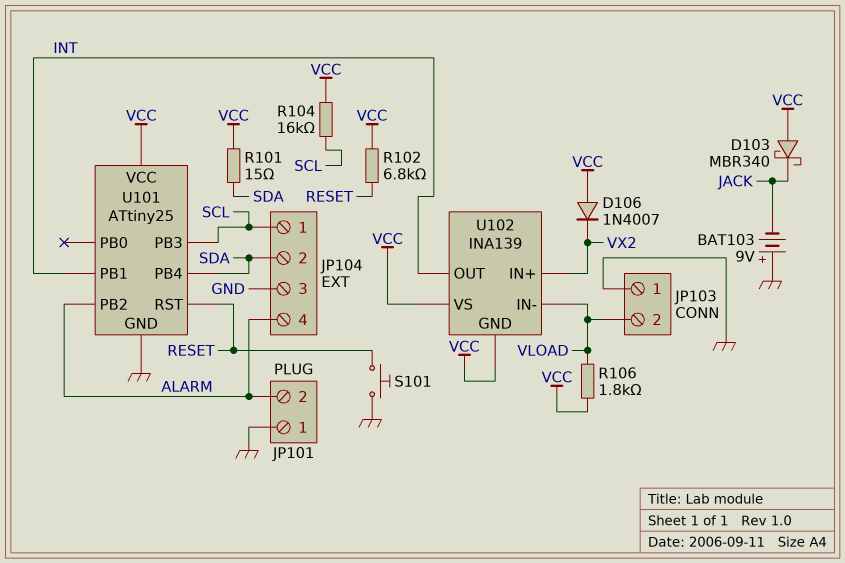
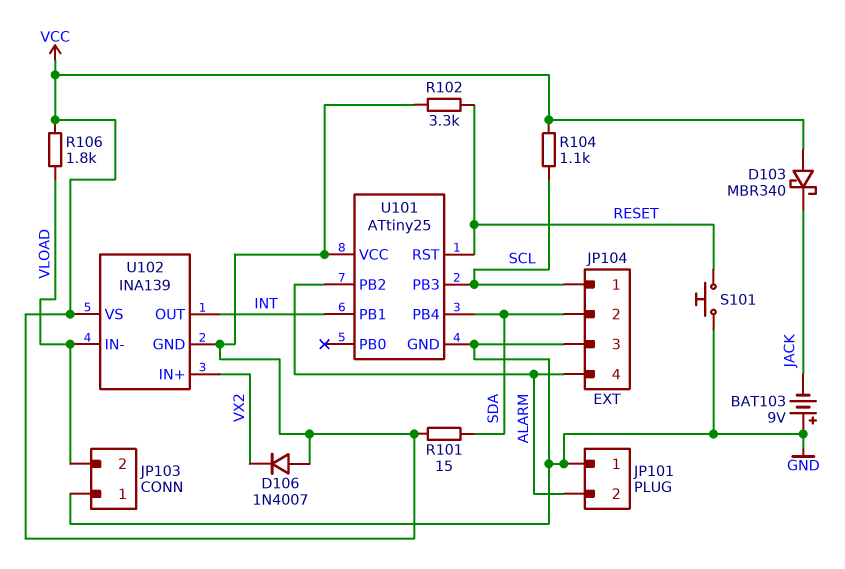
R102: 6.8k (RESET, VCC) -> 3.3k (RESET, VCC)
R104: 16k (SCL, VCC) -> 1.1k (SCL, VCC)

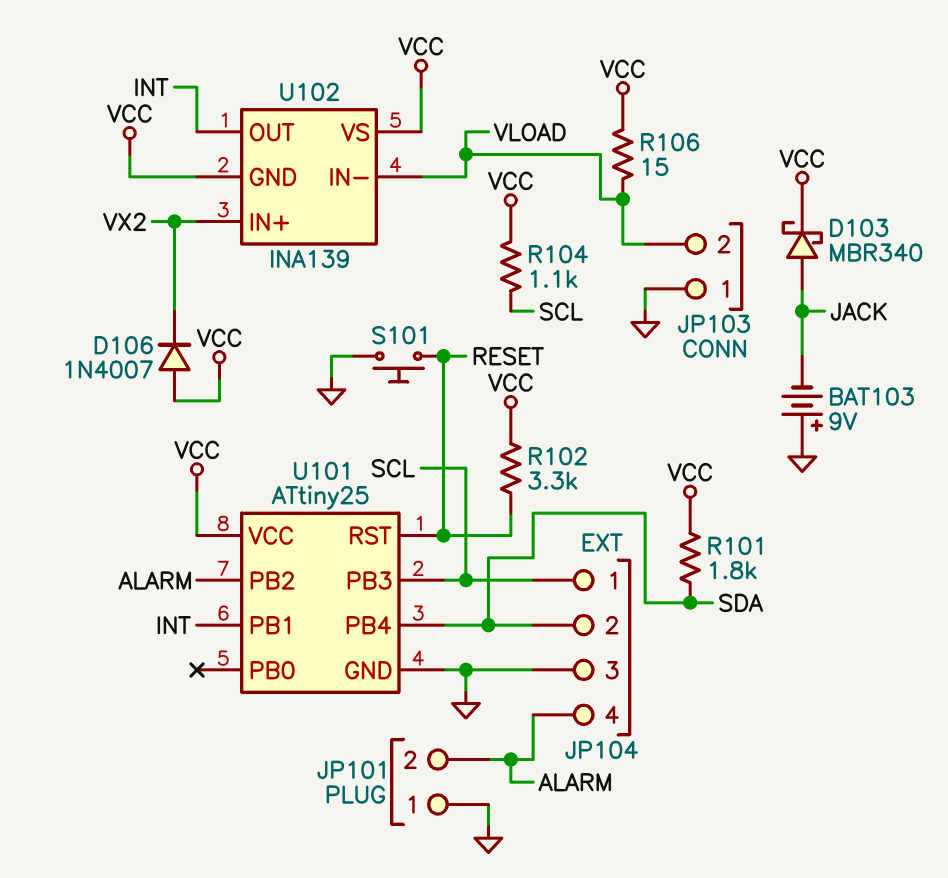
D103: schottky MBR340 (A VCC, K JACK) -> schottky MBR340 (A JACK, K VCC)
R101: 15 (SDA, VCC) -> 1.8k (SDA, VCC)
R106: 1.8k (VCC, VLOAD) -> 15 (VCC, VLOAD)

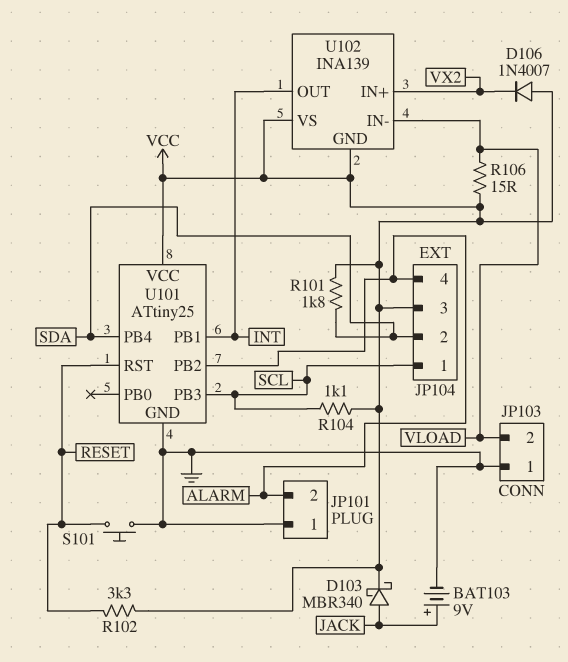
BAT103: 9V (plus GND, minus JACK) -> 9V (plus JACK, minus GND)
JP104 pin 3: GND -> VCC

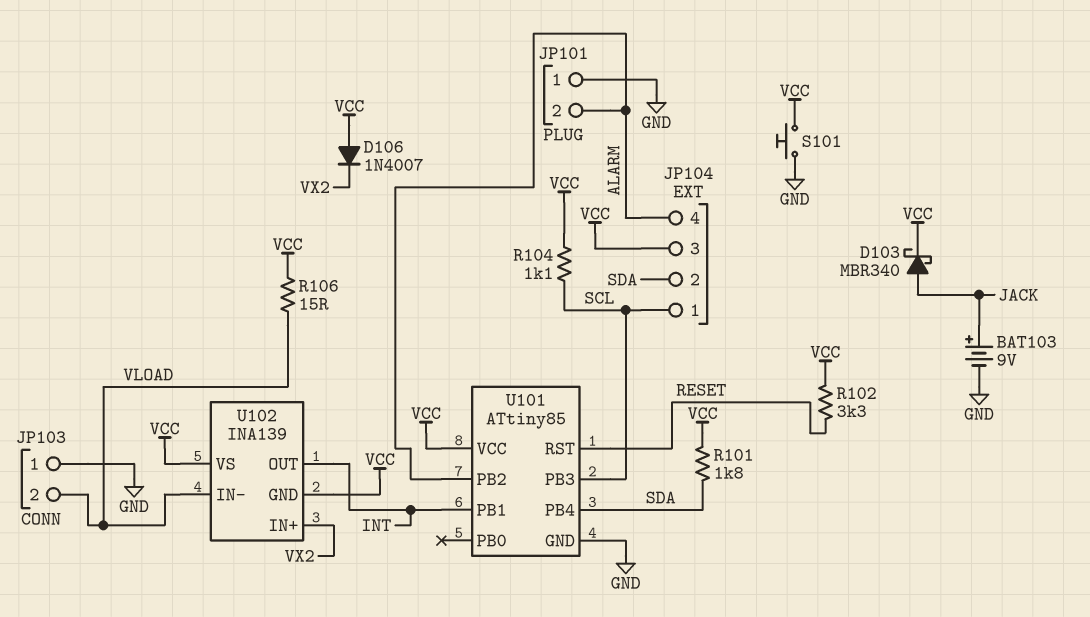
S101: button (GND, RESET) -> button (GND, VCC)
U101: ATtiny25 -> ATtiny85

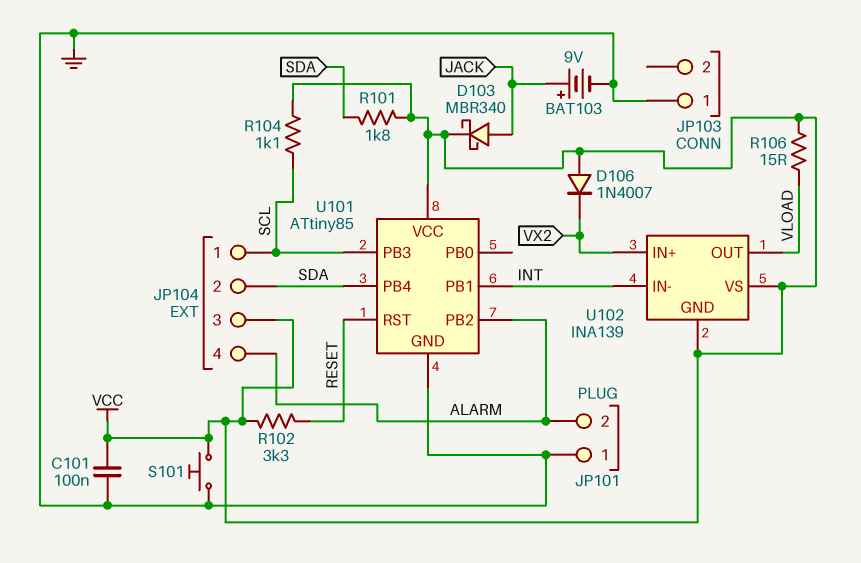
C101: none -> 100nF (GND, VCC)
JP103 pin 2: VLOAD -> none
U102 pin IN-: VLOAD -> INT
U102 pin OUT: INT -> VLOAD

